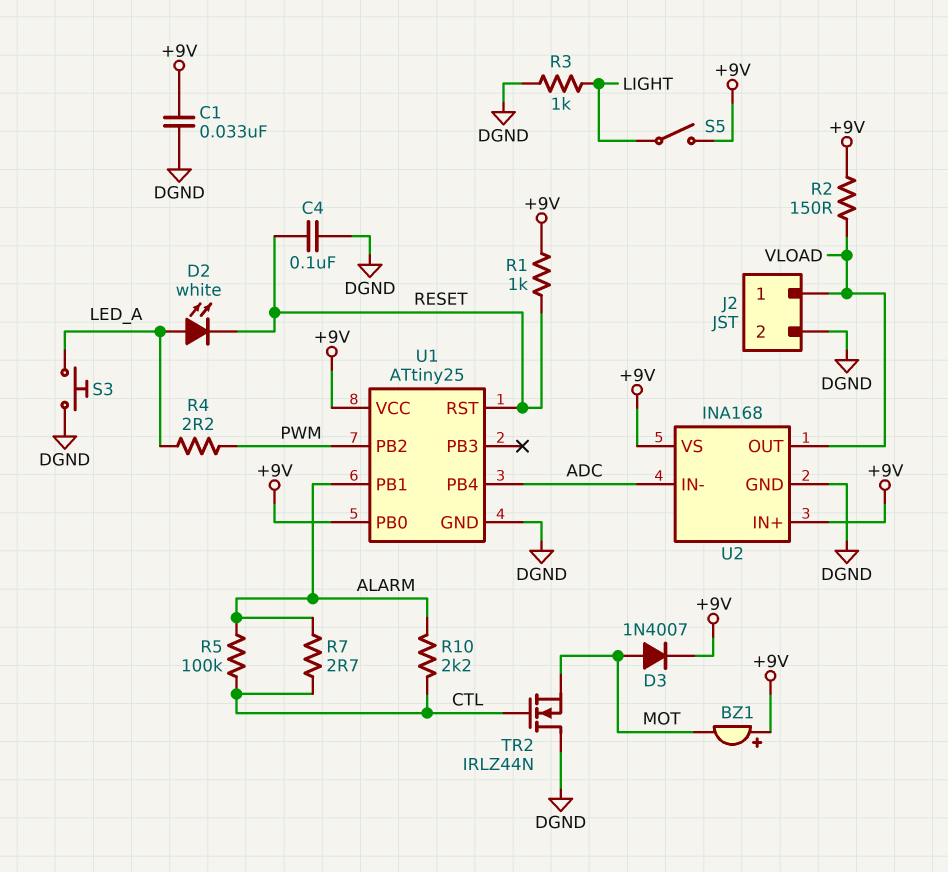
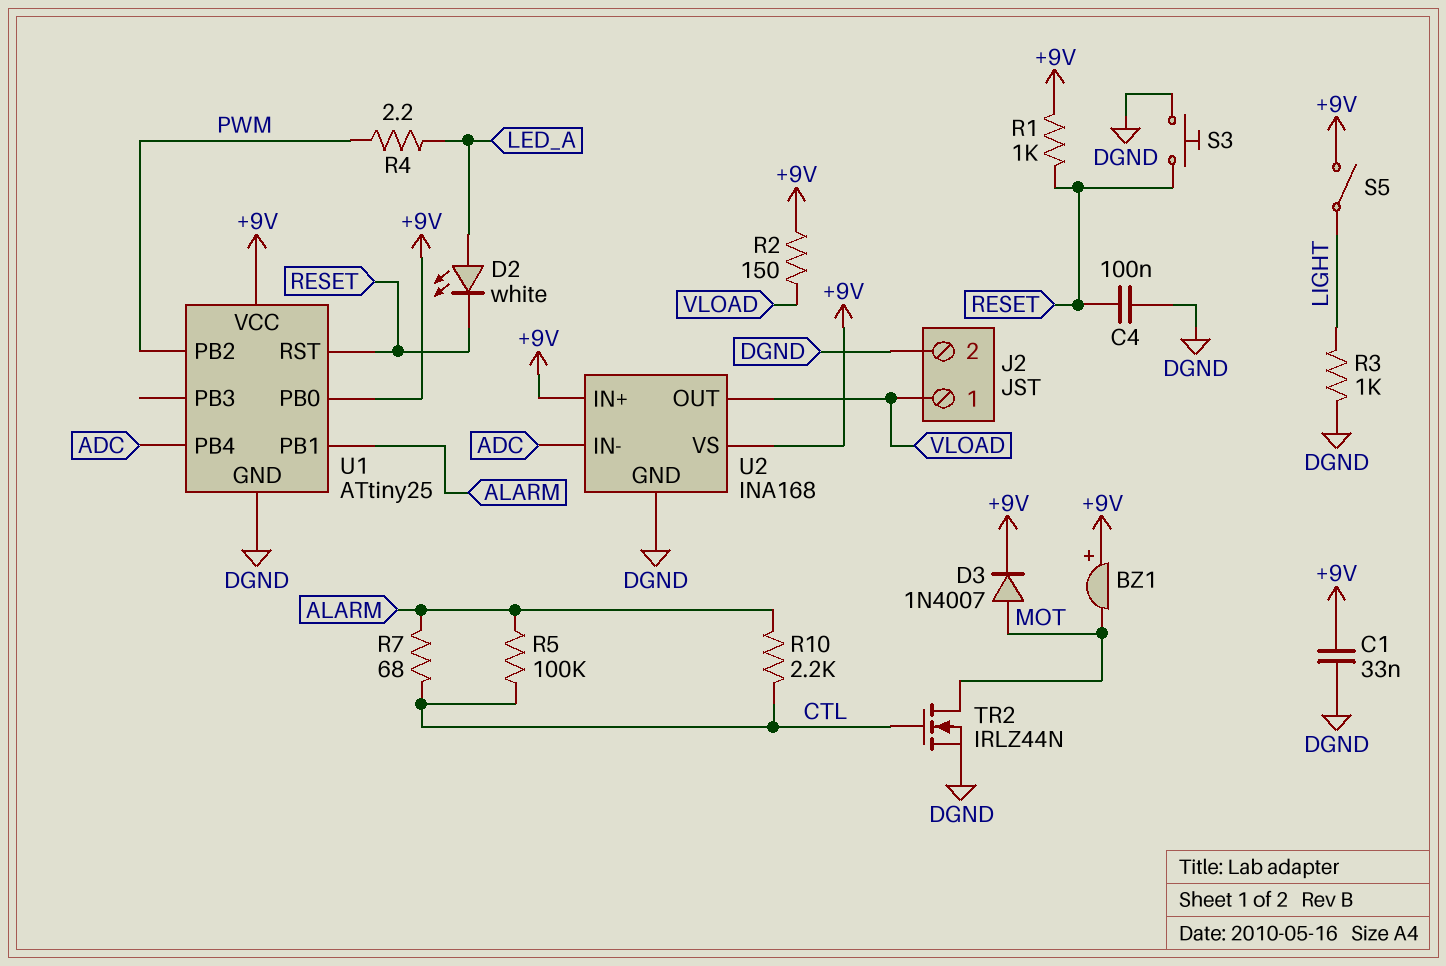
R7: 2.7 (ALARM, CTL) -> 68 (ALARM, CTL)
S3: button (DGND, LED_A) -> button (DGND, RESET)
TR2: NMOS IRLZ44N (G CTL, D DGND, S MOT) -> NMOS IRLZ44N (G CTL, D MOT, S DGND)

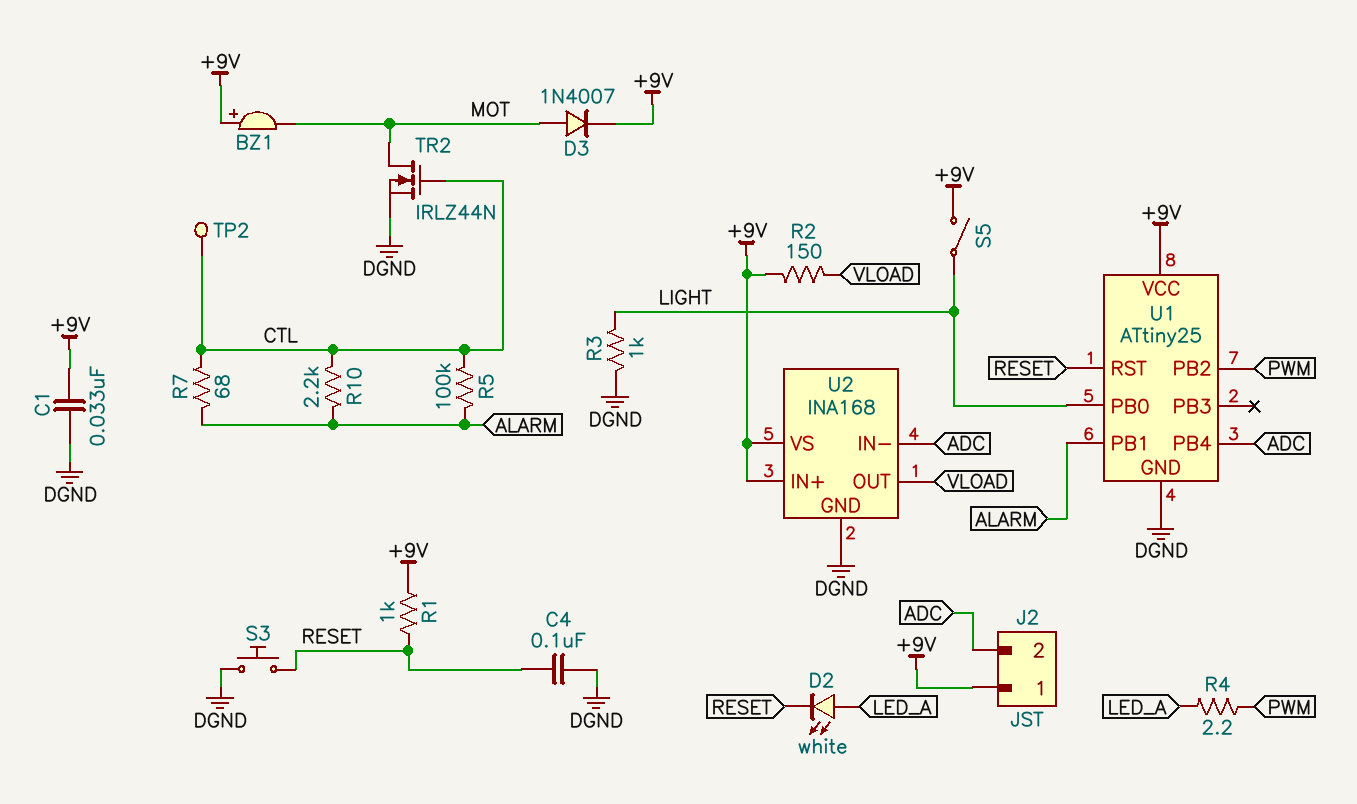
J2 pin 1: VLOAD -> +9V
J2 pin 2: DGND -> ADC
TP2: none -> test point (CTL)
U1 pin PB0: +9V -> LIGHT

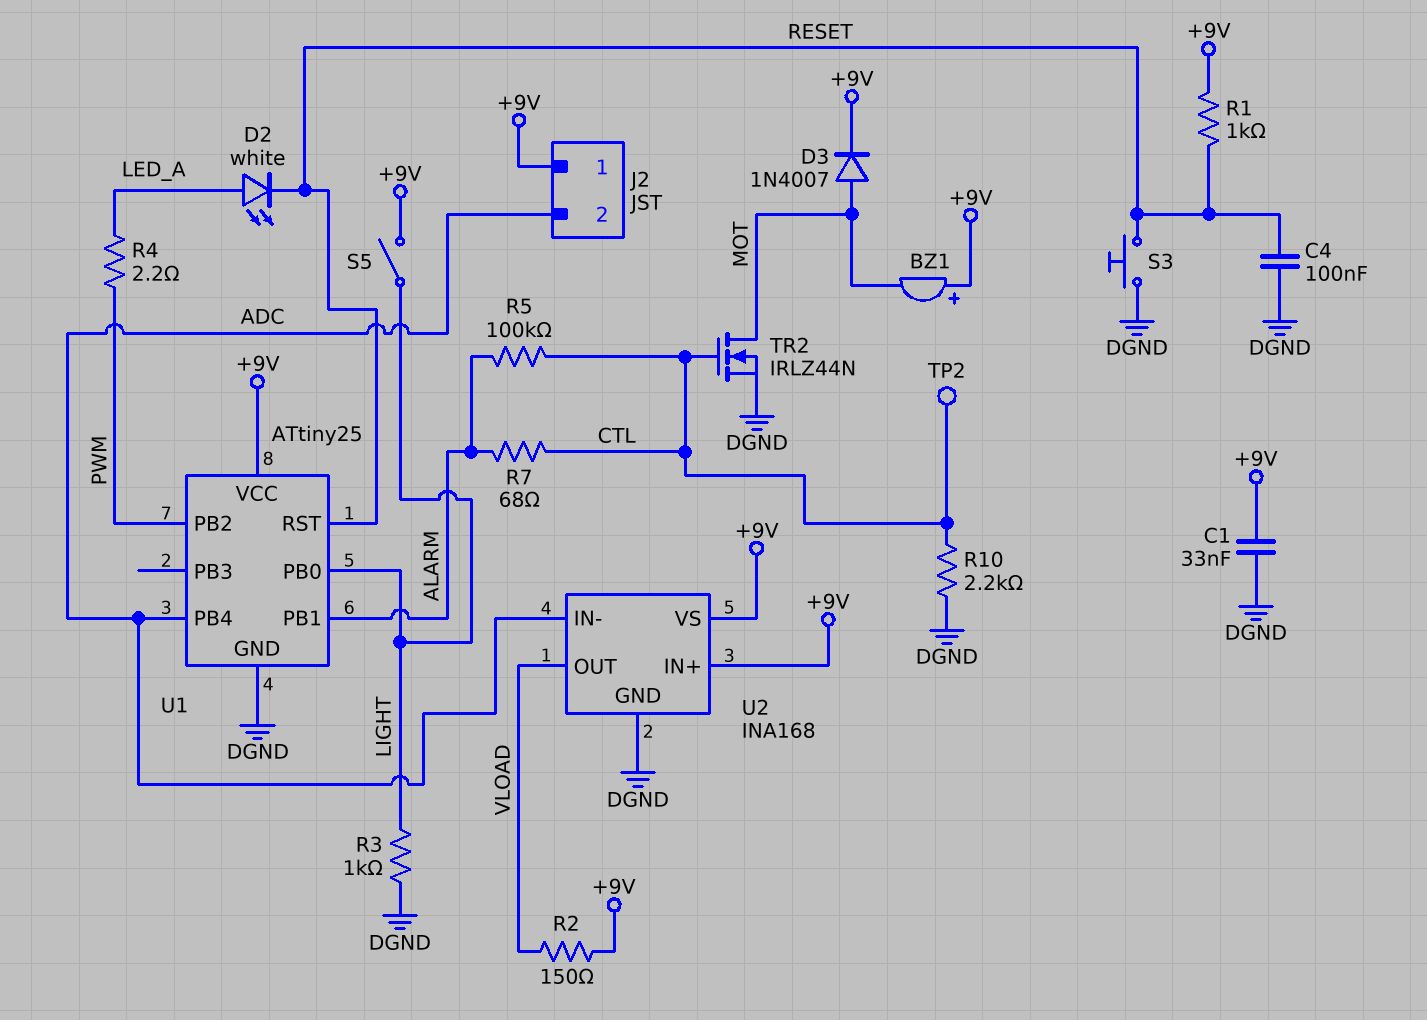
R10: 2.2k (ALARM, CTL) -> 2.2k (CTL, DGND)

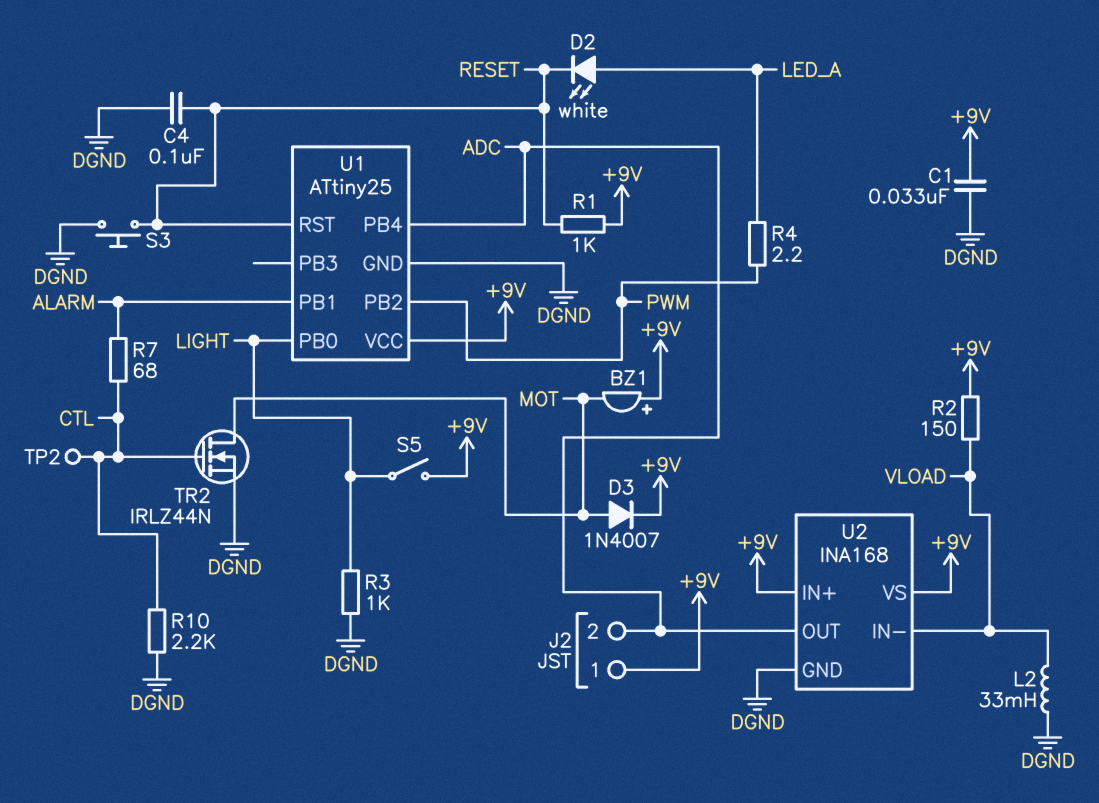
L2: none -> 33mH (DGND, VLOAD)
R5: 100k (ALARM, CTL) -> none
U2 pin IN-: ADC -> VLOAD
U2 pin OUT: VLOAD -> ADC

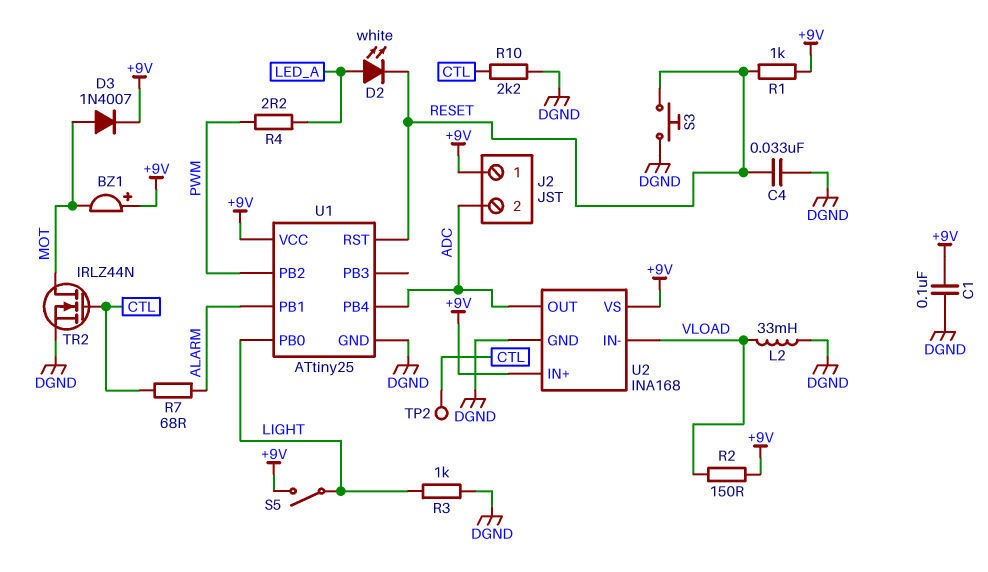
C1: 33nF (+9V, DGND) -> 100nF (+9V, DGND)
C4: 100nF (DGND, RESET) -> 33nF (DGND, RESET)

